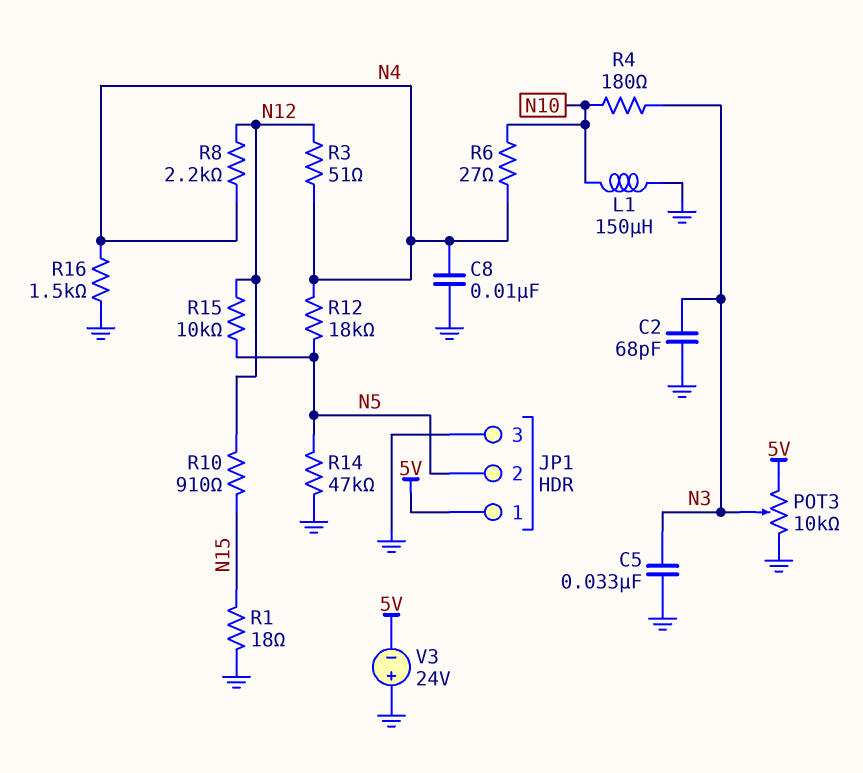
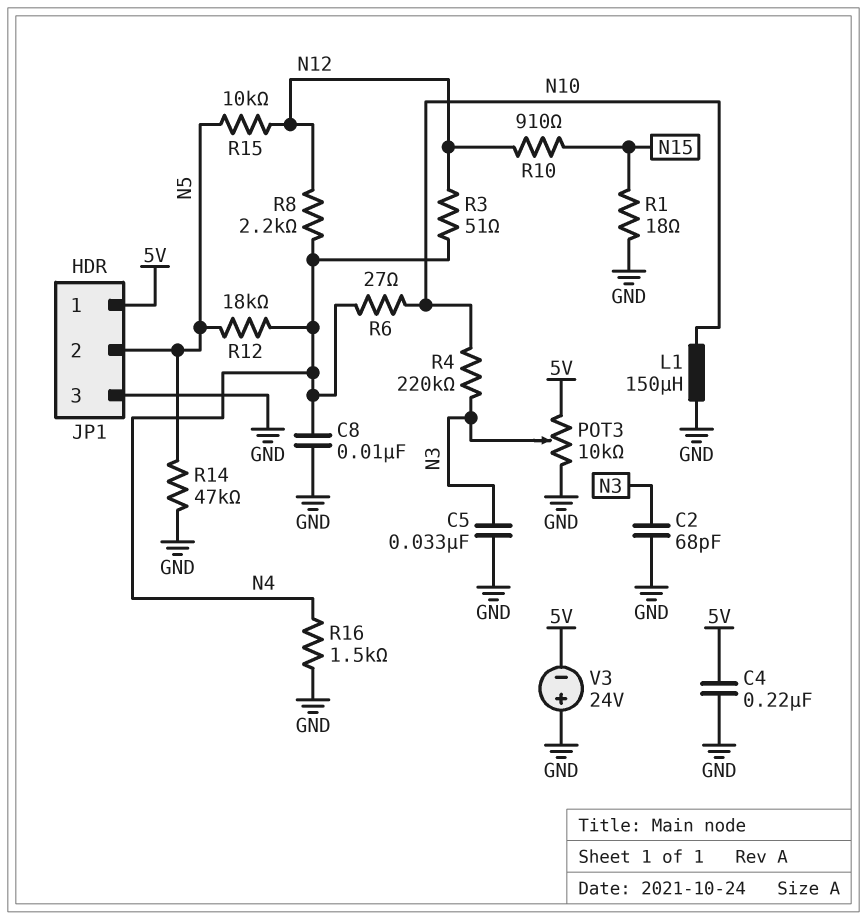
C4: none -> 220nF (5V, GND)
R4: 180 (N3, N10) -> 220k (N3, N10)

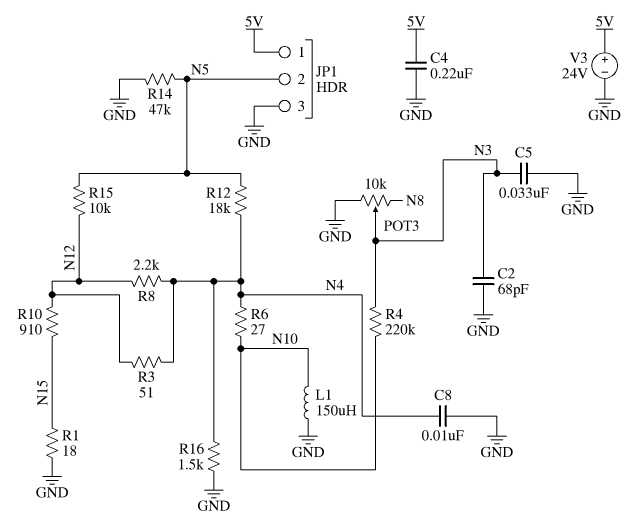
POT3: 10k (5V, GND, wiper N3) -> 10k (GND, N8, wiper N3)
V3: 24V (plus GND, minus 5V) -> 24V (plus 5V, minus GND)

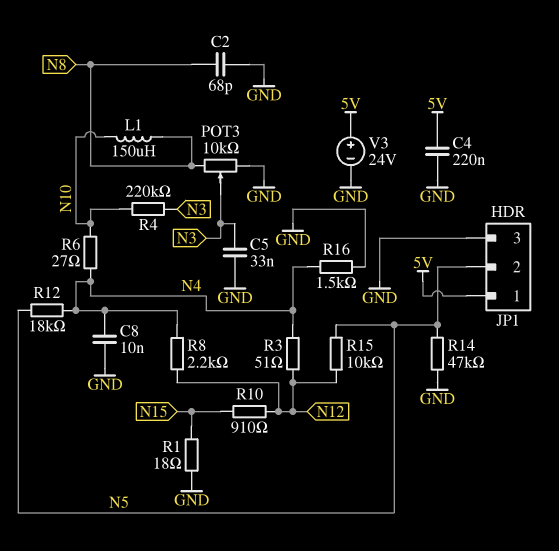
C2: 68pF (GND, N3) -> 68pF (GND, N8)
L1: 150uH (GND, N10) -> 150uH (N8, N10)

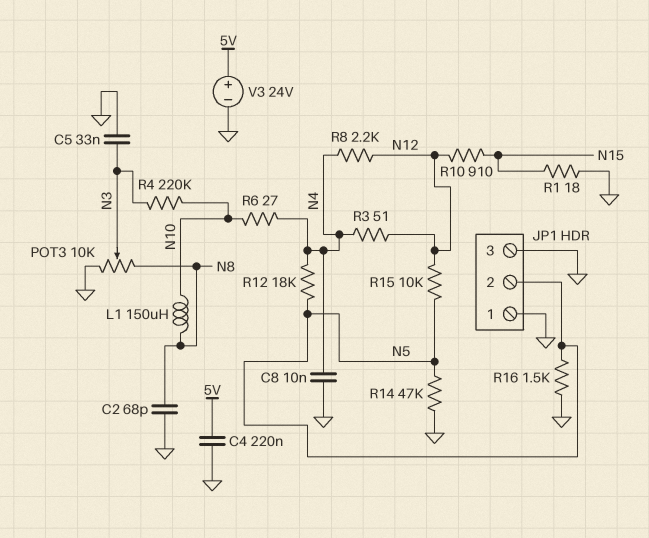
JP1 pin 1: 5V -> GND
R16: 1.5k (GND, N4) -> 1.5k (GND, N5)

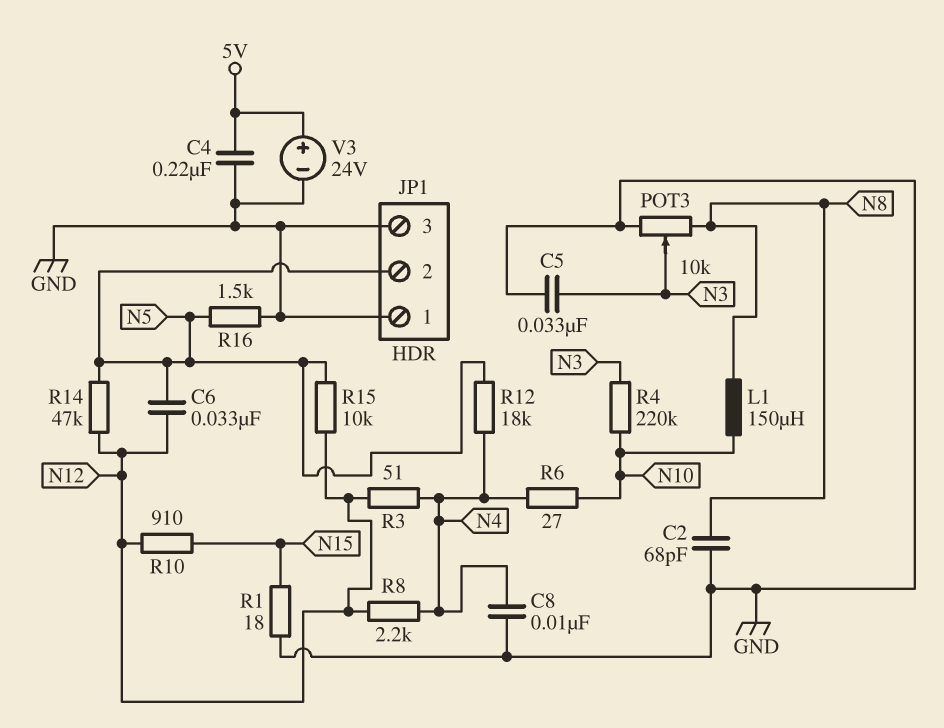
C6: none -> 33nF (N5, N12)
R14: 47k (GND, N5) -> 47k (N5, N12)

